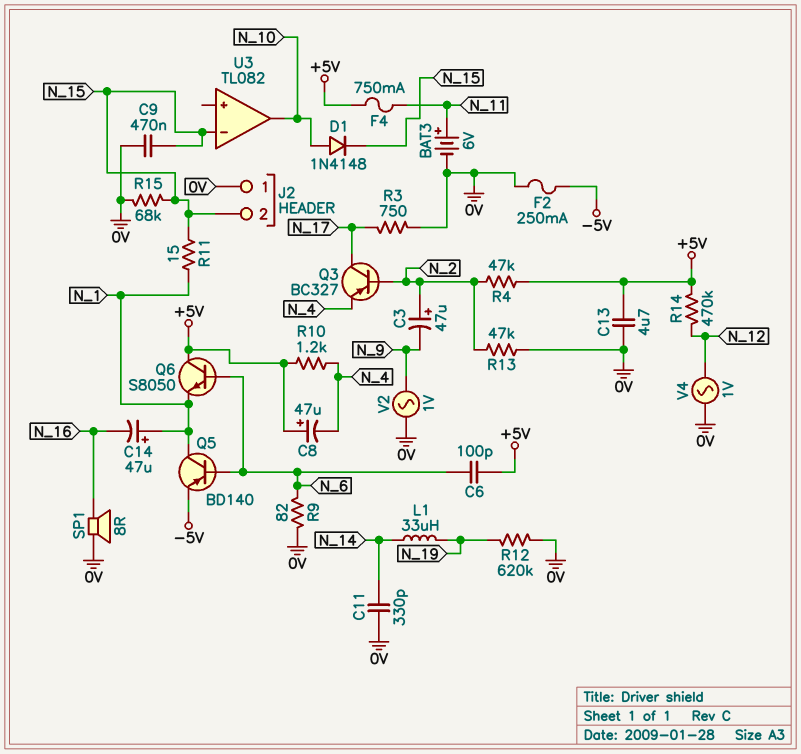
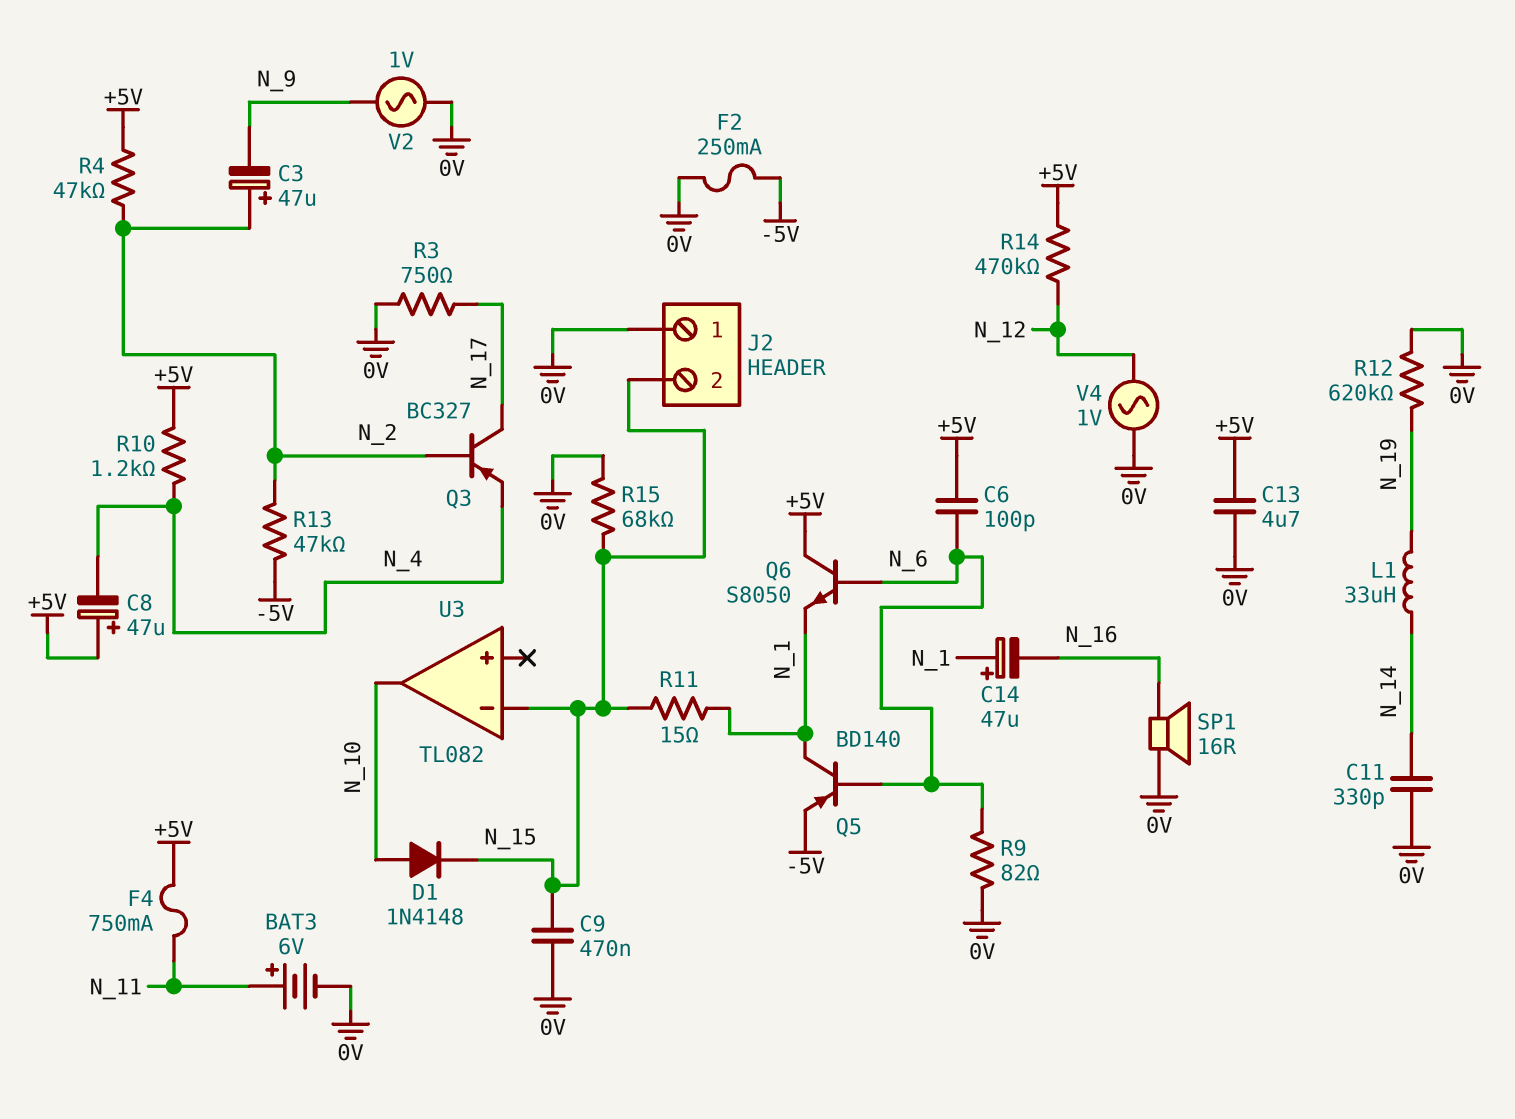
R13: 47k (0V, N_2) -> 47k (-5V, N_2)
SP1: speaker 8R (0V, N_16) -> speaker 16R (0V, N_16)

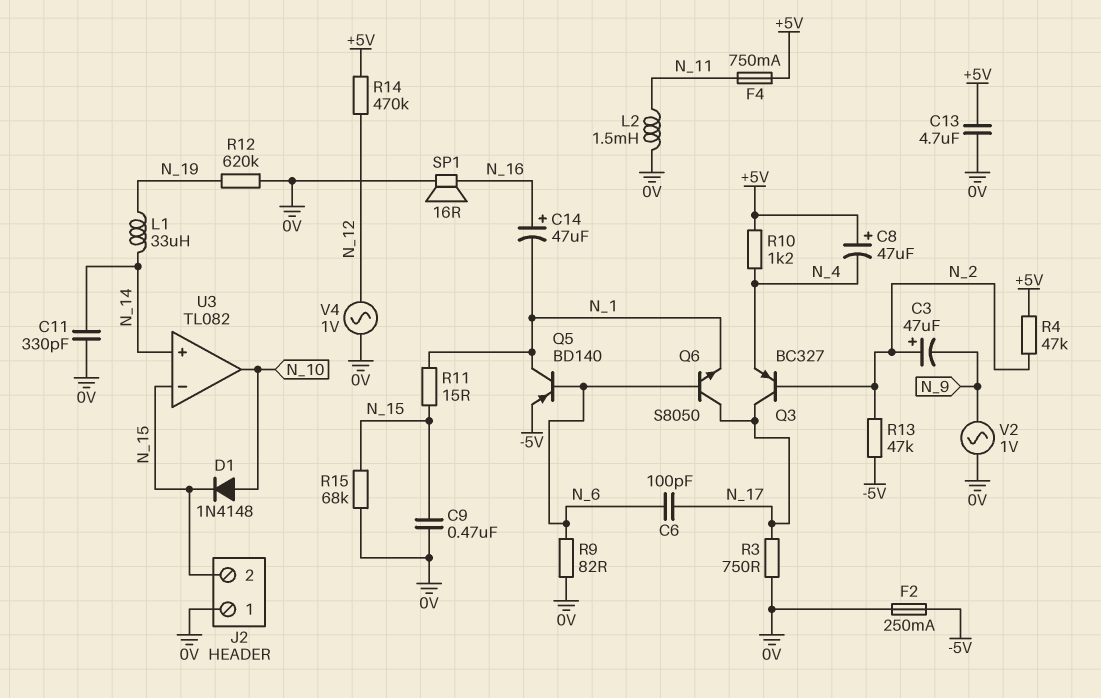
BAT3: 6V (plus N_11, minus 0V) -> none
C6: 100pF (+5V, N_6) -> 100pF (N_6, N_17)
C14: 47uF (plus N_1, minus N_16) -> 47uF (plus N_16, minus N_1)
L2: none -> 1.5mH (0V, N_11)
Q6: NPN S8050 (B N_6, C +5V, E N_1) -> NPN S8050 (B N_6, C N_17, E N_1)
U3 pin in+: none -> N_14

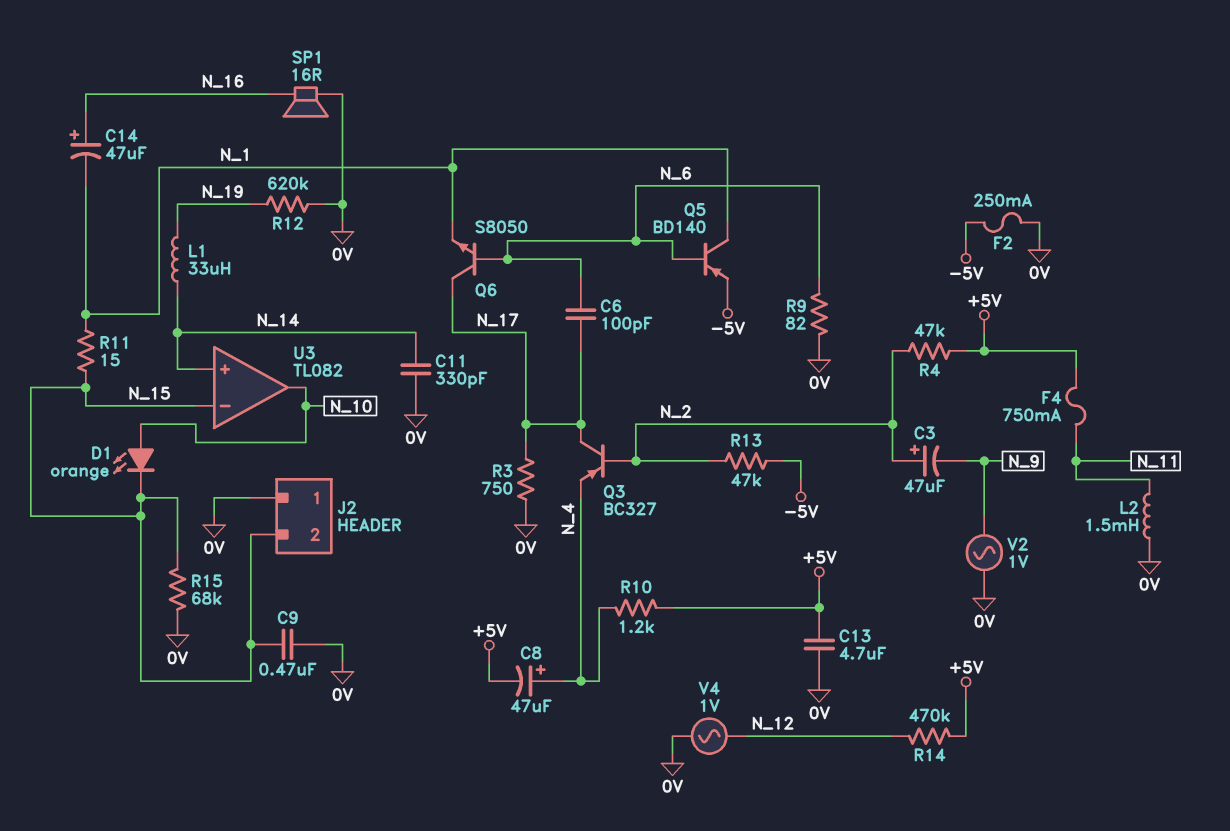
C8: 47uF (plus +5V, minus N_4) -> 47uF (plus N_4, minus +5V)
D1: diode 1N4148 (A N_10, K N_15) -> LED orange (A N_10, K N_15)

